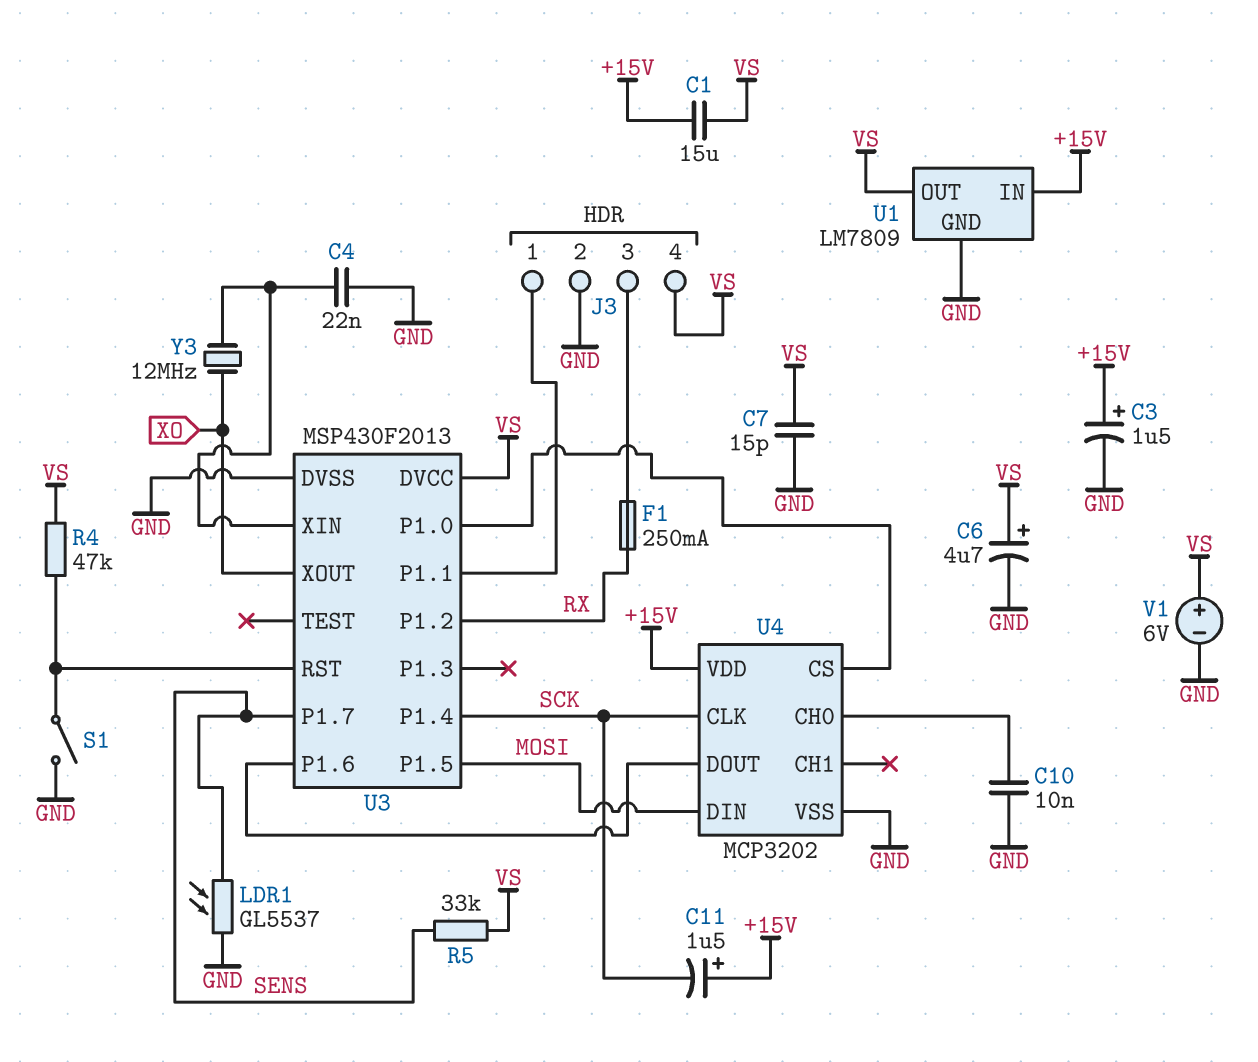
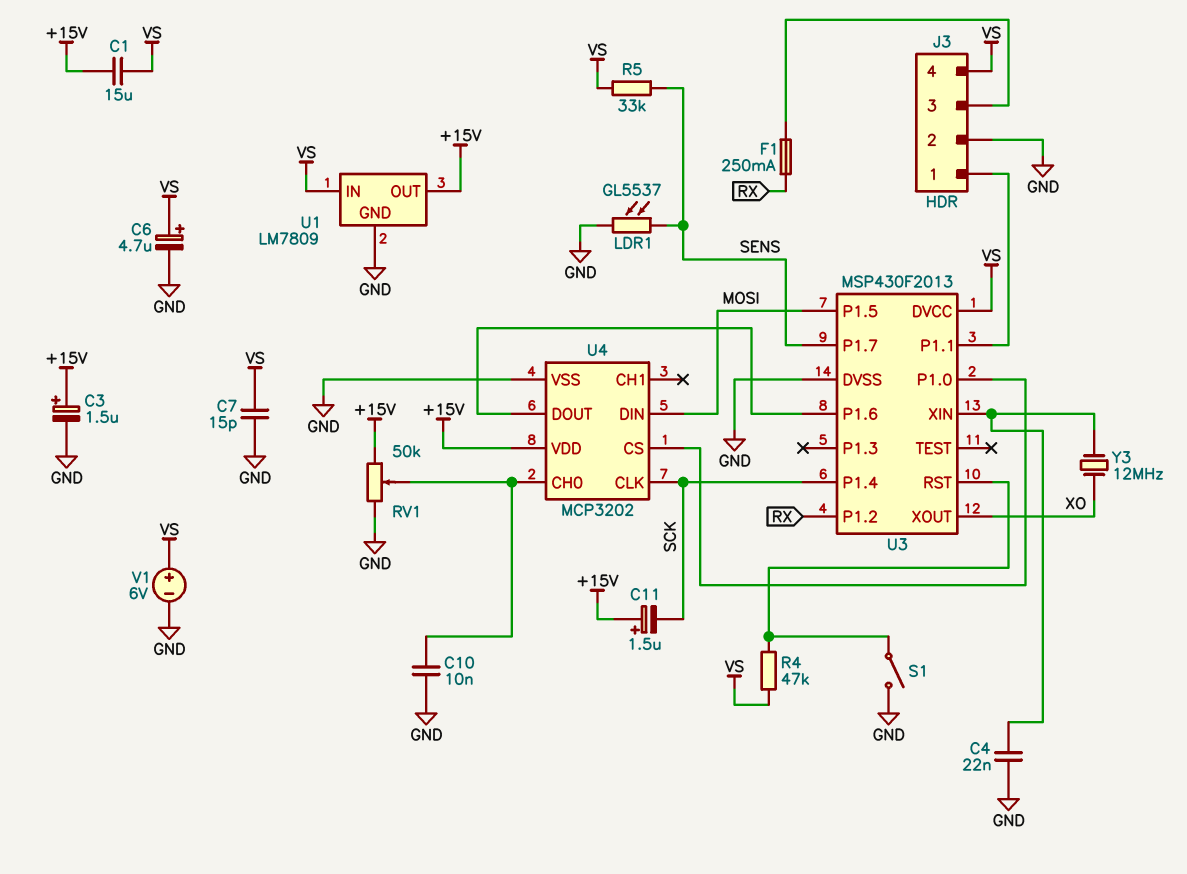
RV1: none -> 50k (+15V, GND, wiper U4/CH0)
U1 pin IN: +15V -> VS
U1 pin OUT: VS -> +15V

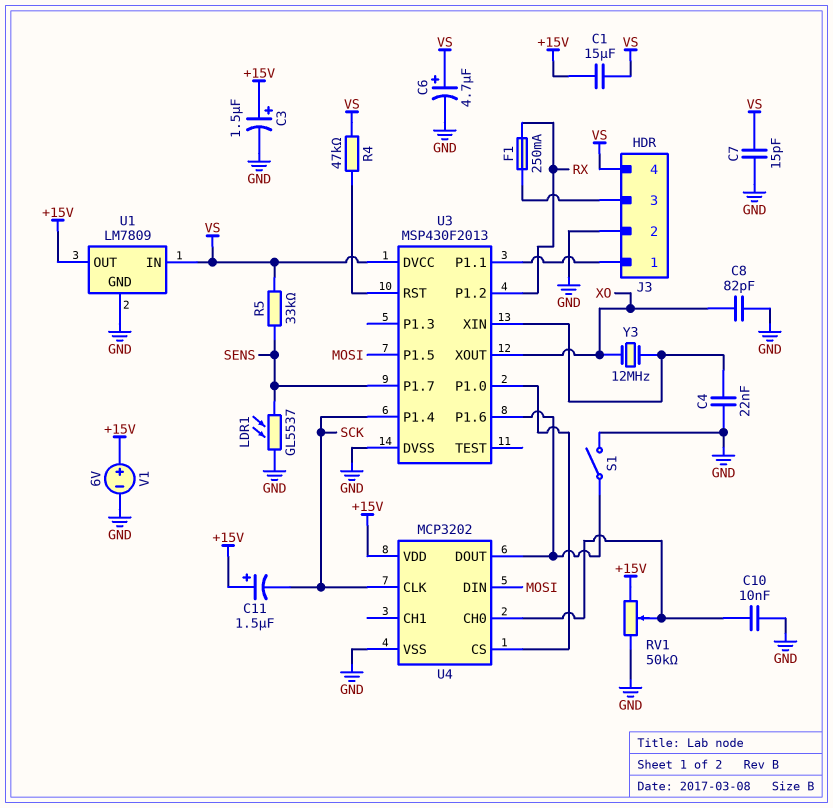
C8: none -> 82pF (GND, XO)
S1: switch (GND, U3/RST) -> switch (GND, U3/P1.6)
V1: 6V (plus VS, minus GND) -> 6V (plus +15V, minus GND)

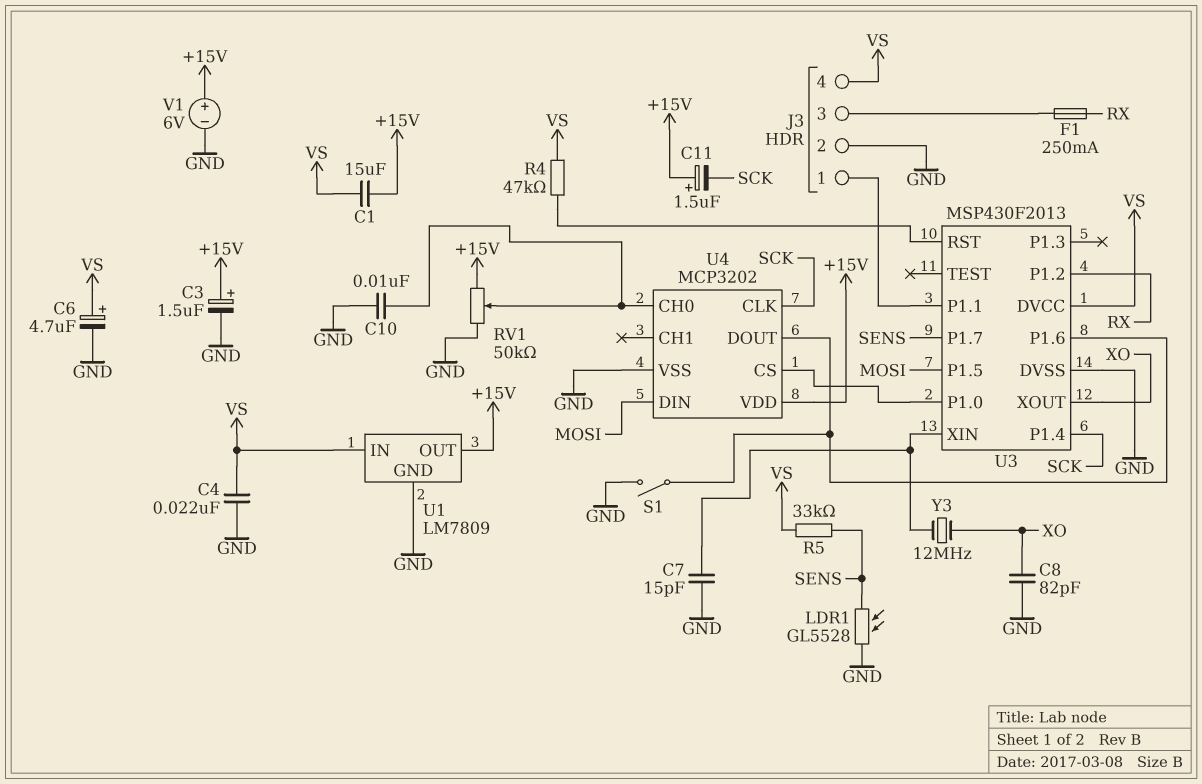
C4: 22nF (GND, U3/XIN) -> 22nF (GND, VS)
C7: 15pF (GND, VS) -> 15pF (GND, U3/XIN)
LDR1: GL5537 (GND, SENS) -> GL5528 (GND, SENS)

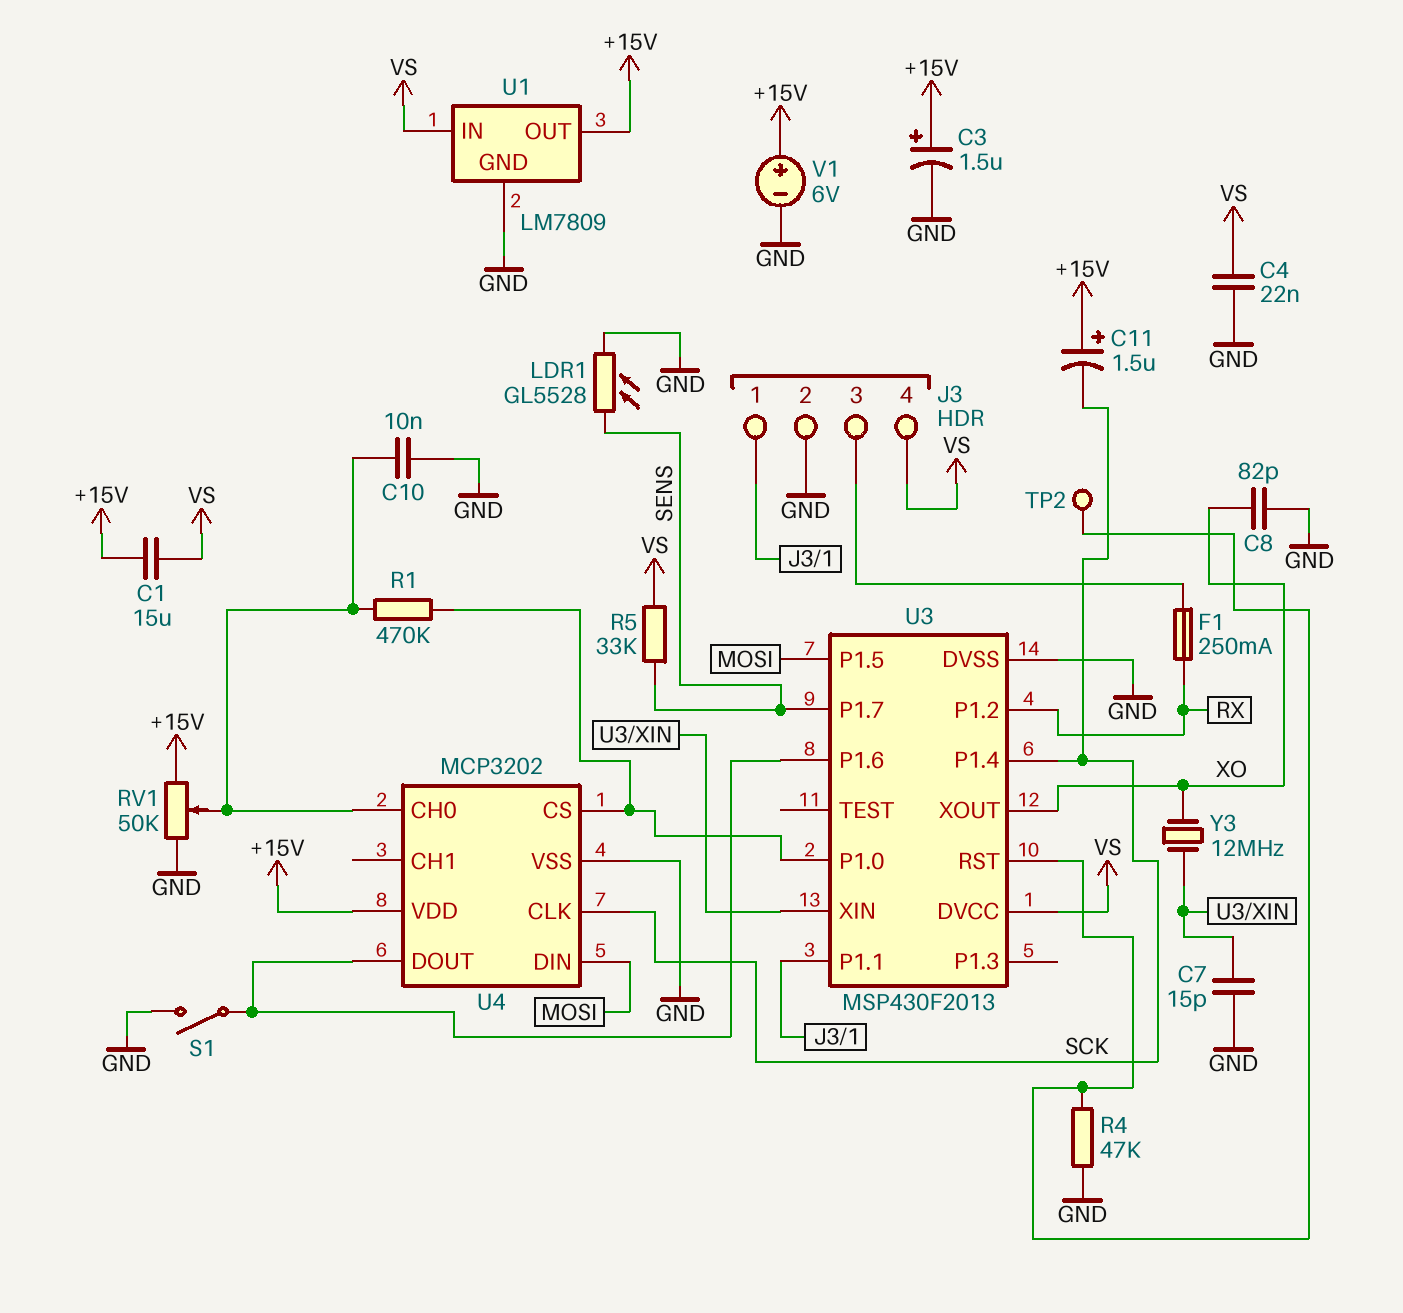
C6: 4.7uF (plus VS, minus GND) -> none
R1: none -> 470k (U3/P1.0, U4/CH0)
R4: 47k (U3/RST, VS) -> 47k (GND, U3/RST)
TP2: none -> test point (U3/RST)

